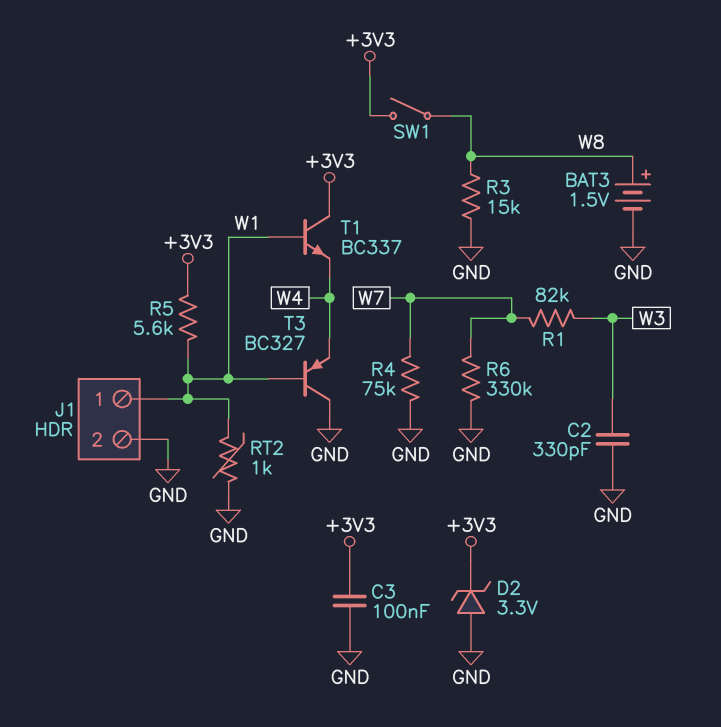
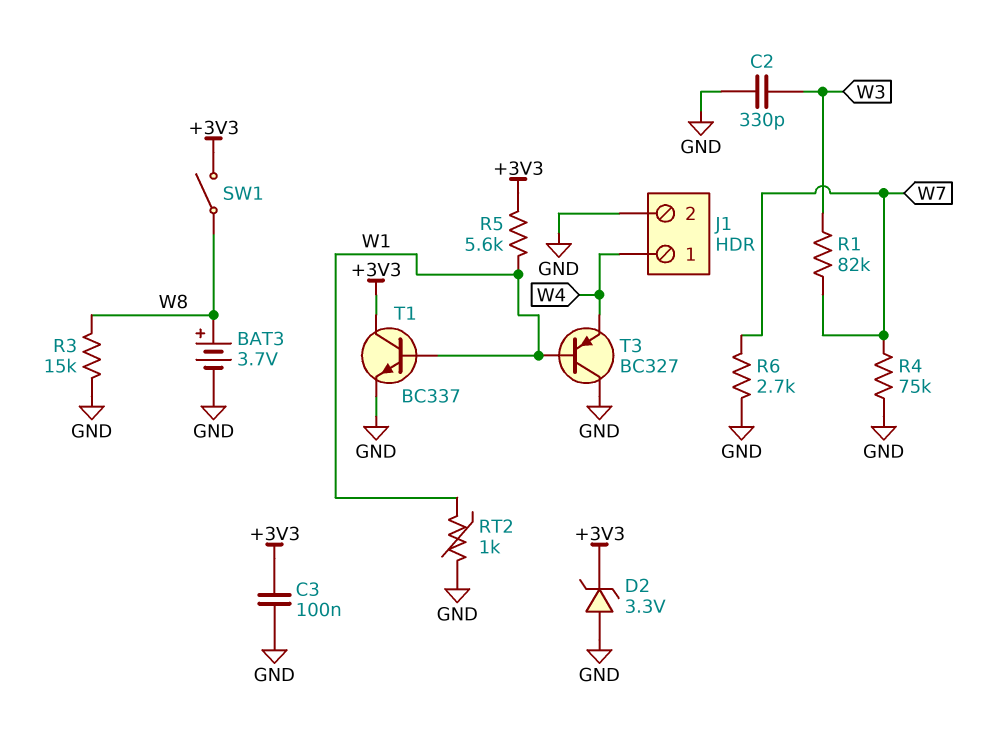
BAT3: 1.5V (plus W8, minus GND) -> 3.7V (plus W8, minus GND)
J1 pin 1: W1 -> W4
R6: 330k (GND, W7) -> 2.7k (GND, W7)
T1: NPN BC337 (B W1, C +3V3, E W4) -> NPN BC337 (B W1, C +3V3, E GND)

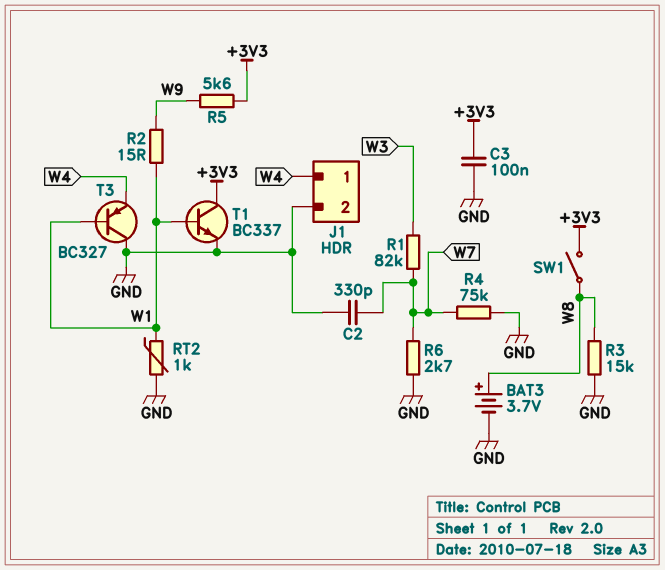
C2: 330pF (GND, W3) -> 330pF (GND, W7)
D2: zener 3.3V (A GND, K +3V3) -> none
R2: none -> 15 (W1, W9)
R5: 5.6k (+3V3, W1) -> 5.6k (+3V3, W9)

